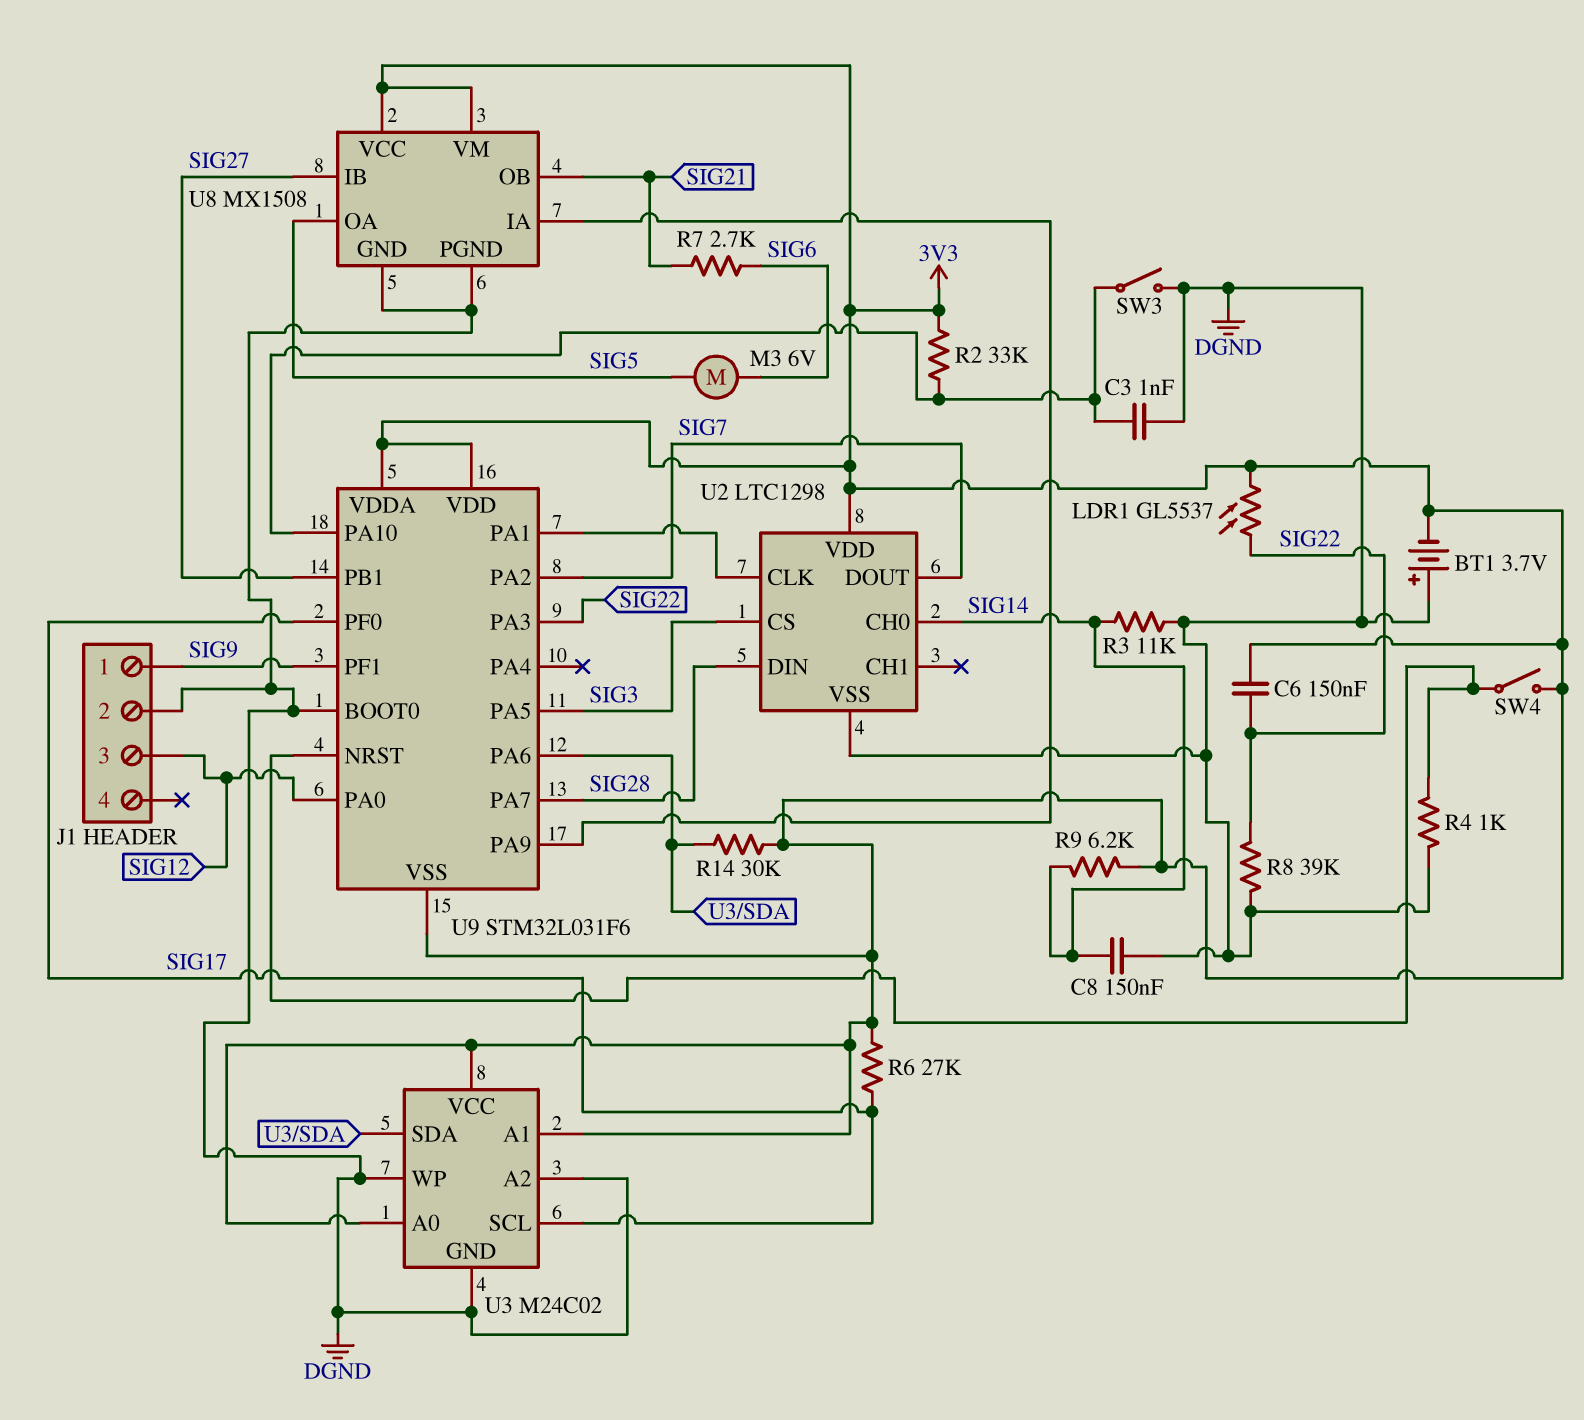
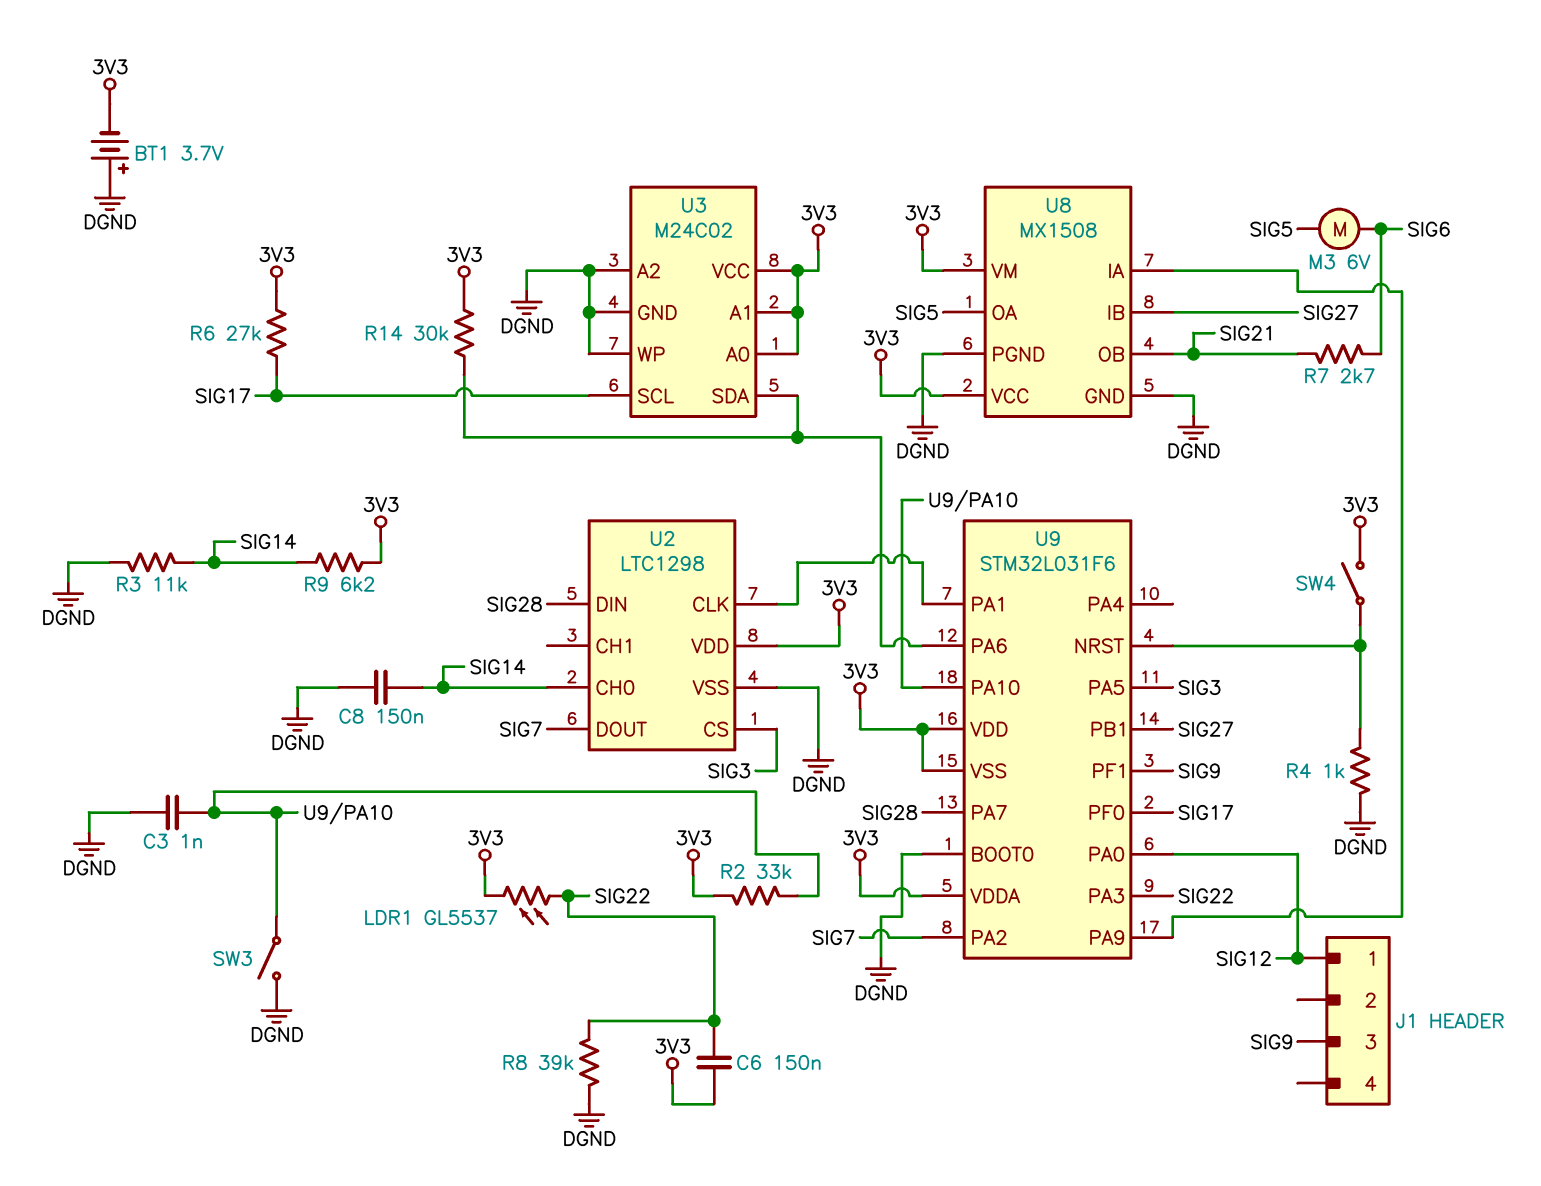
J1 pin 1: SIG9 -> SIG12
J1 pin 2: DGND -> none
J1 pin 3: SIG12 -> SIG9

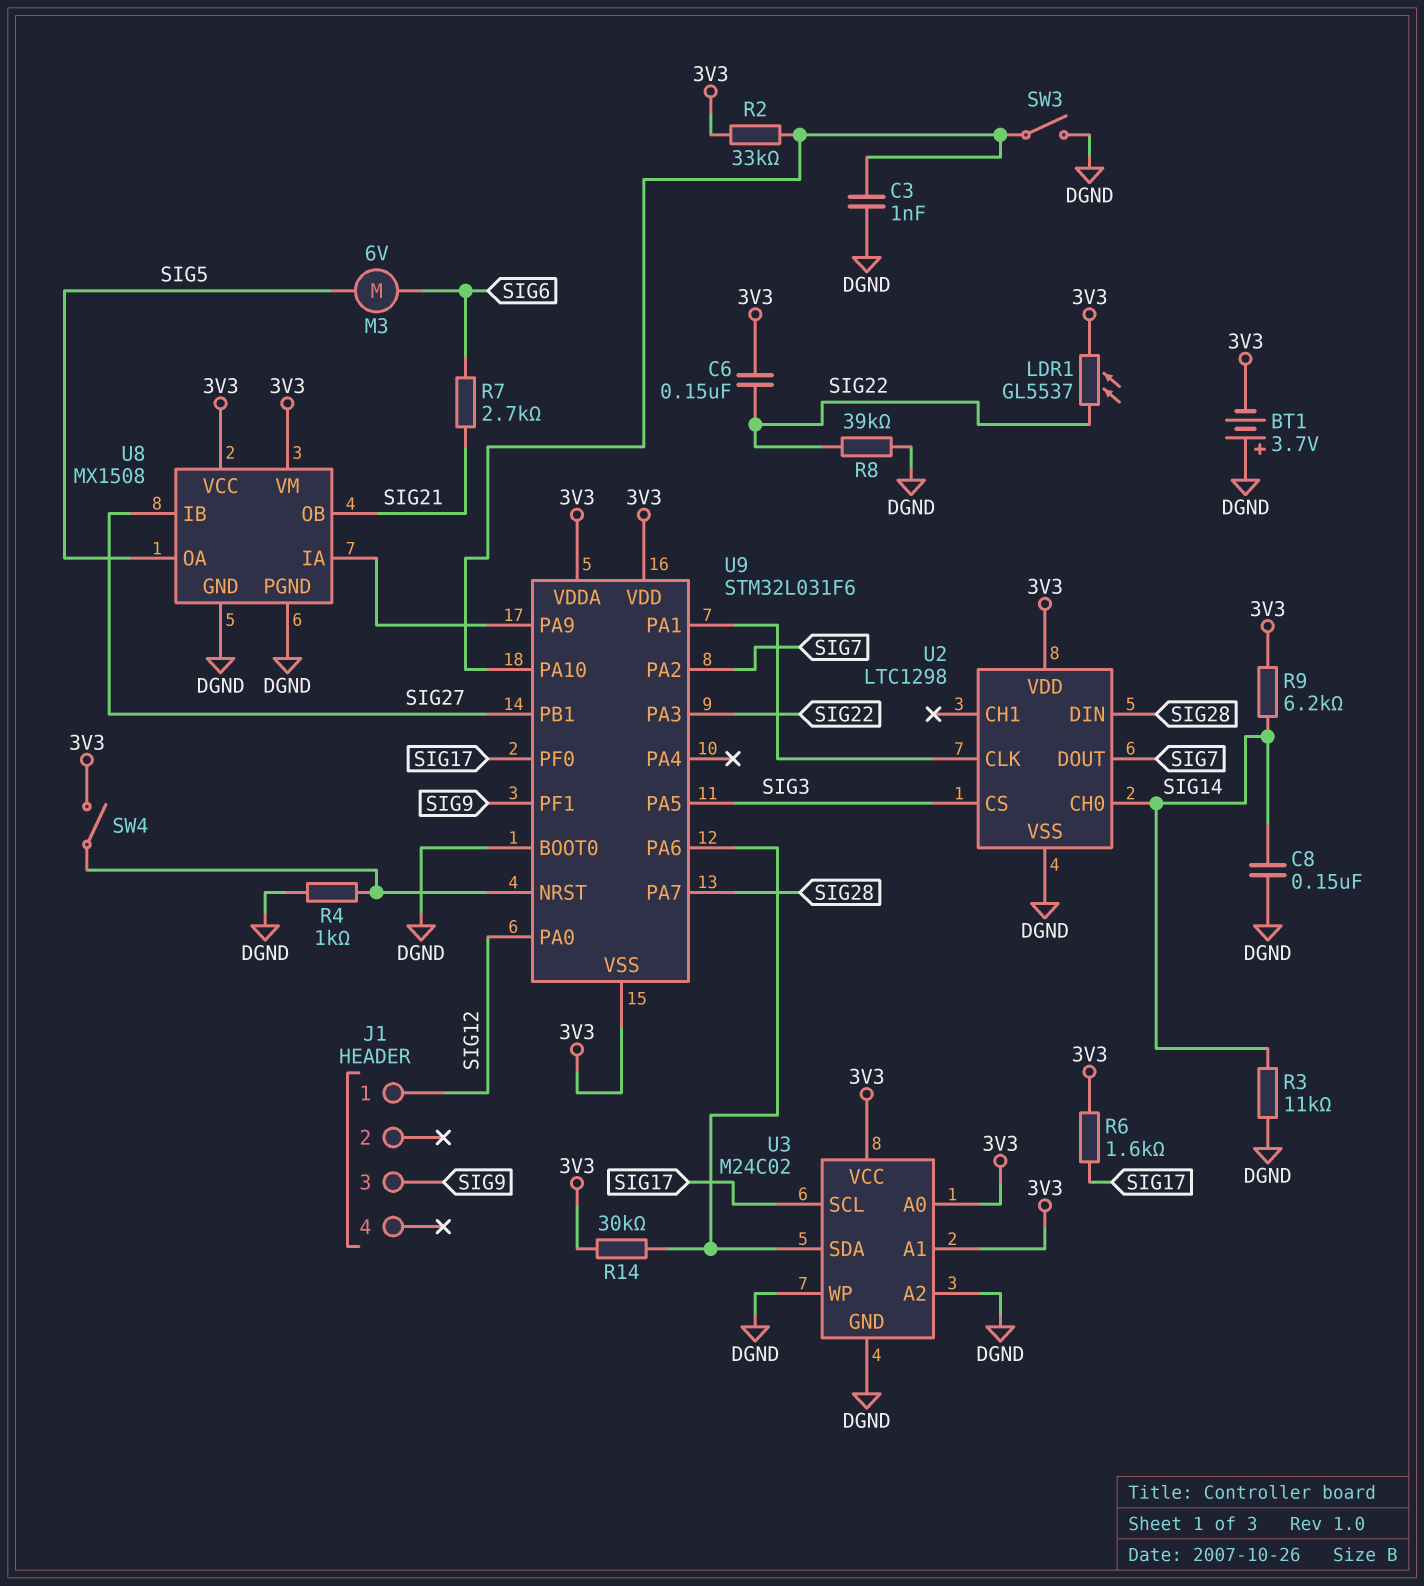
R6: 27k (3V3, SIG17) -> 1.6k (3V3, SIG17)

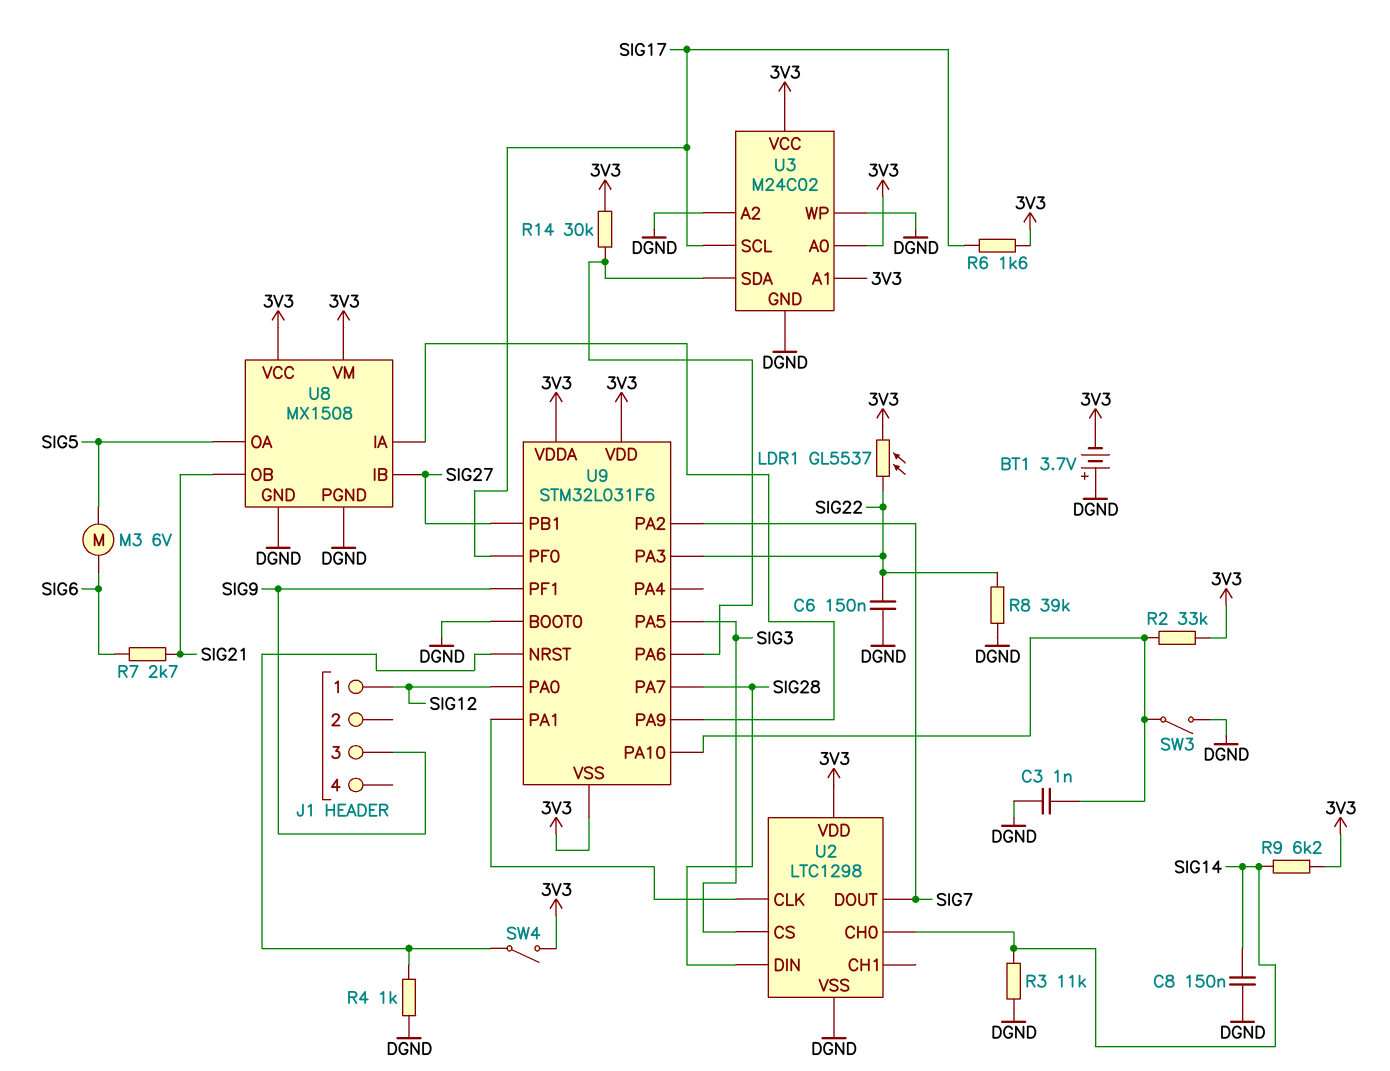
C6: 150nF (3V3, SIG22) -> 150nF (DGND, SIG22)

